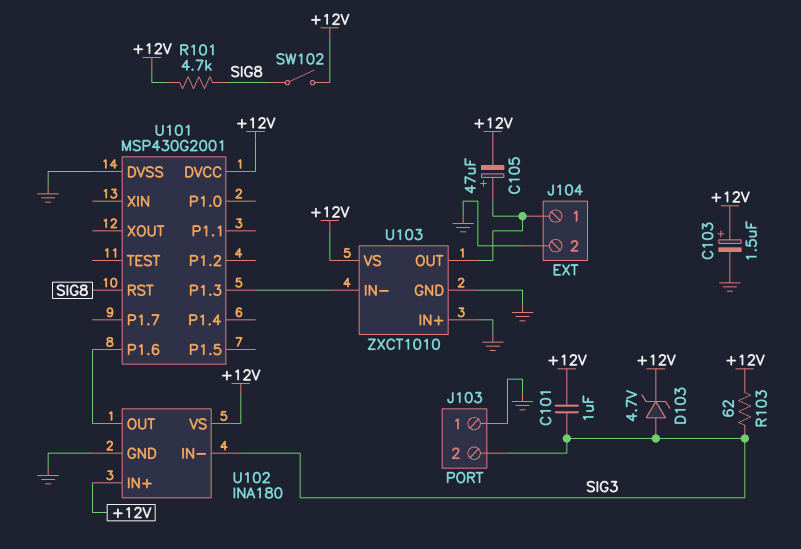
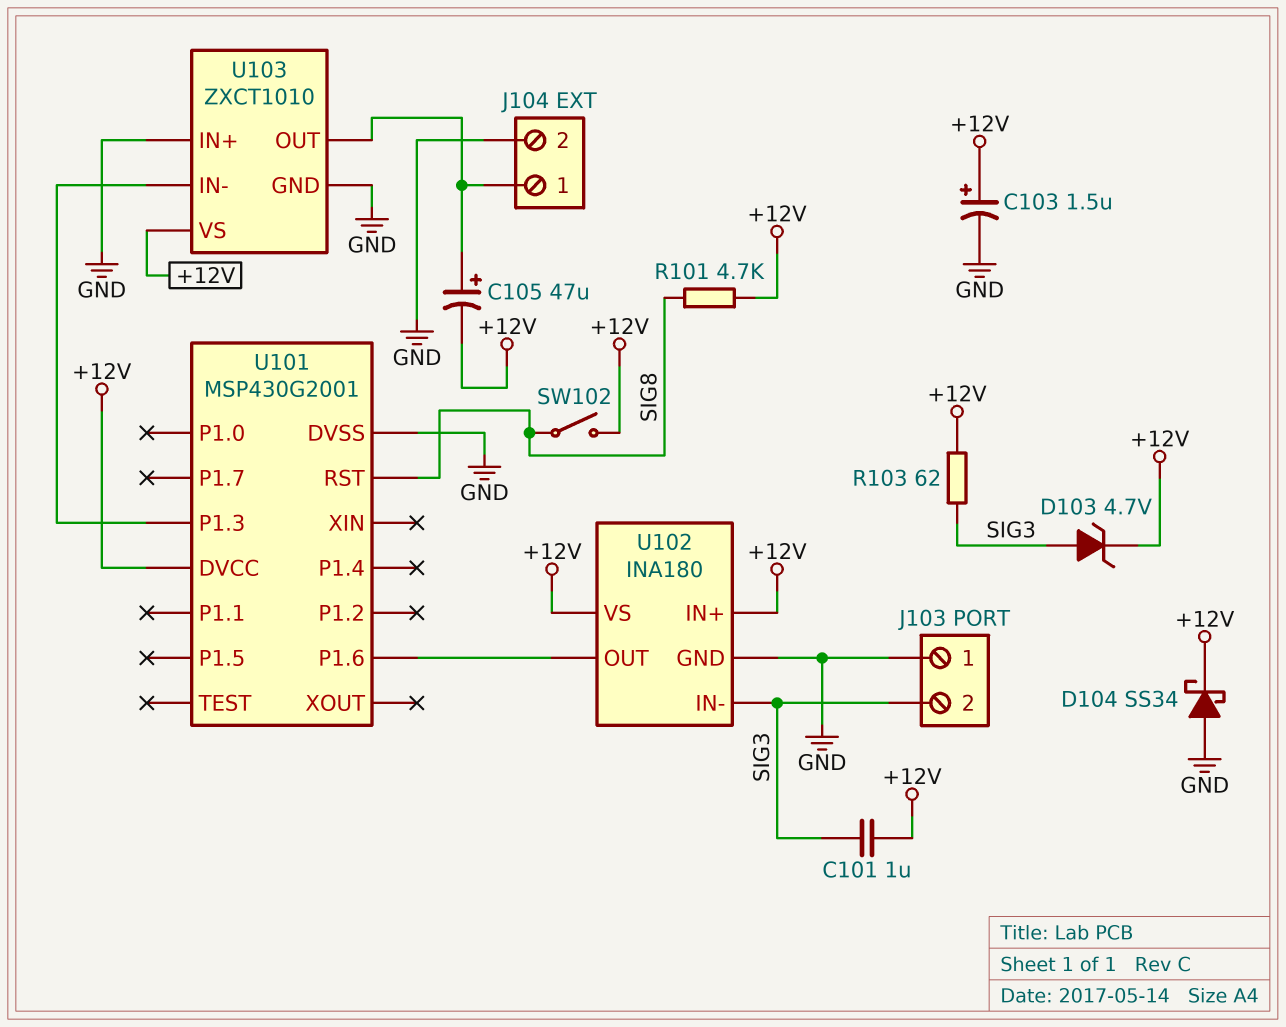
D104: none -> schottky SS34 (A GND, K +12V)

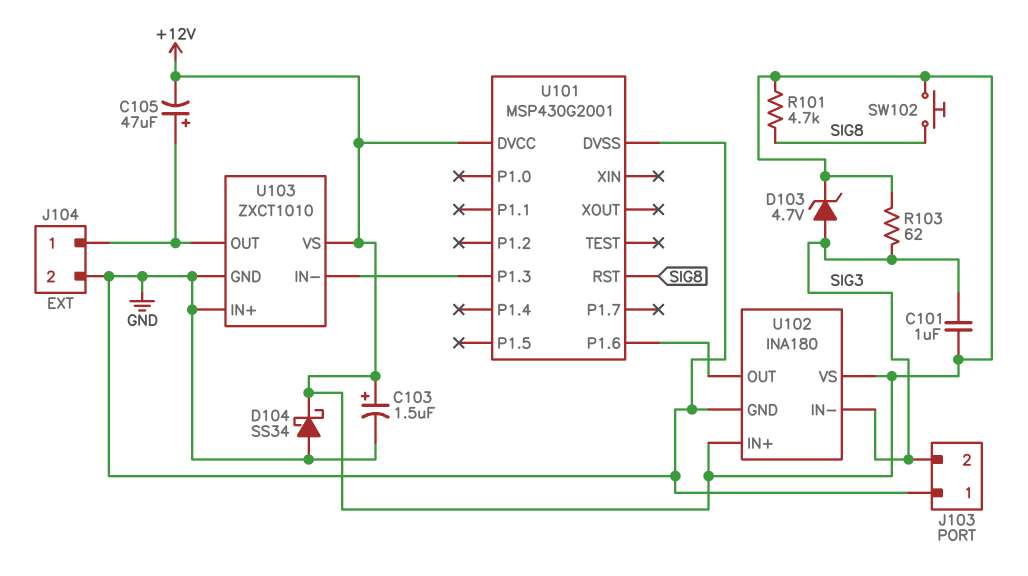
SW102: switch (+12V, SIG8) -> button (+12V, SIG8)

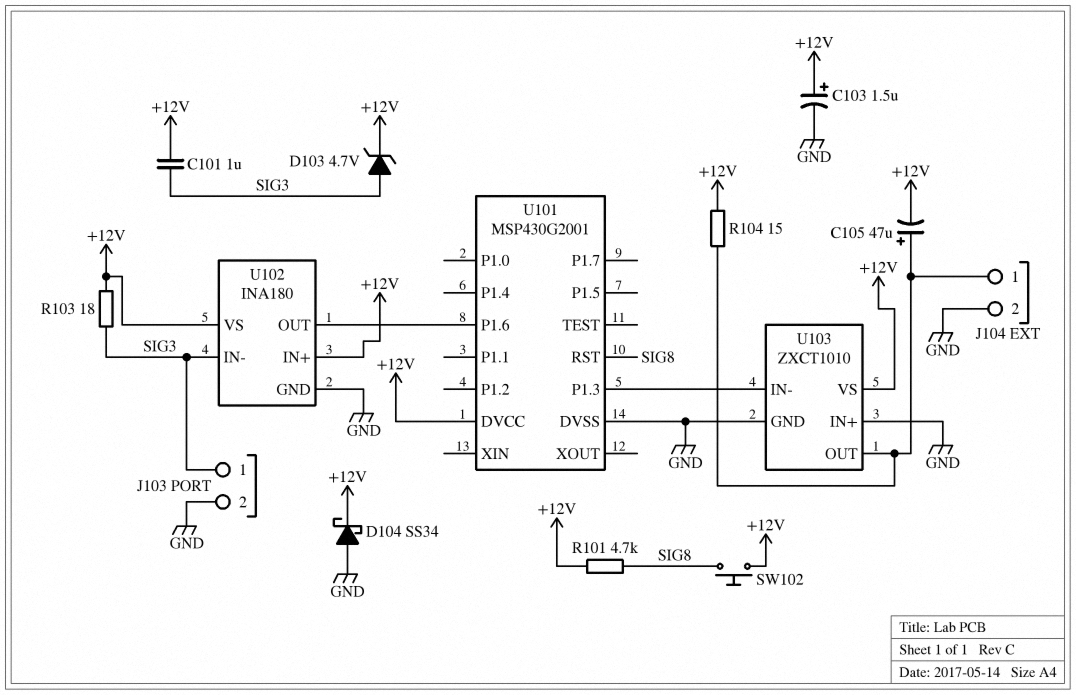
J103 pin 1: GND -> SIG3
J103 pin 2: SIG3 -> GND
R103: 62 (+12V, SIG3) -> 18 (+12V, SIG3)
R104: none -> 15 (+12V, J104/1)

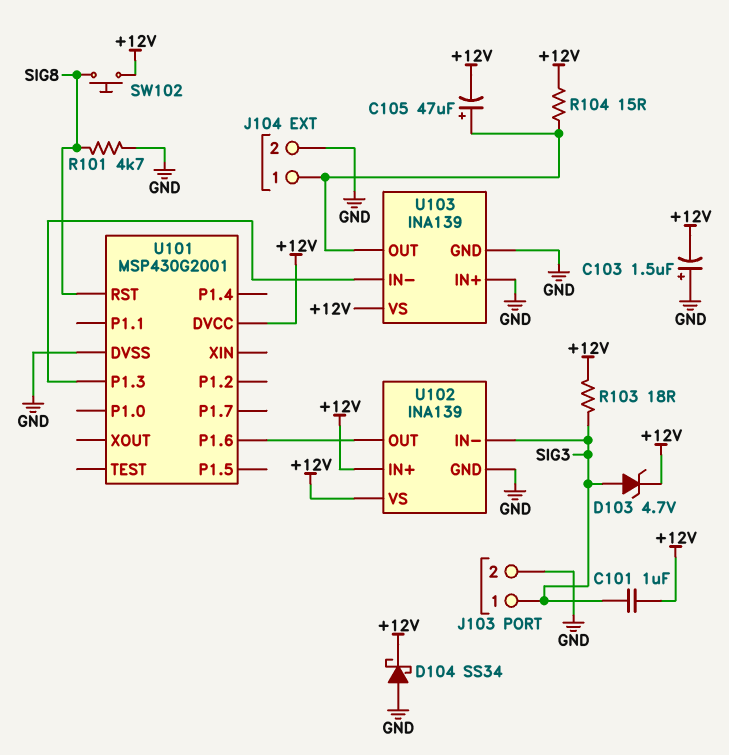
C103: 1.5uF (plus +12V, minus GND) -> 1.5uF (plus GND, minus +12V)
R101: 4.7k (+12V, SIG8) -> 4.7k (GND, SIG8)
U102: INA180 -> INA139
U103: ZXCT1010 -> INA139

